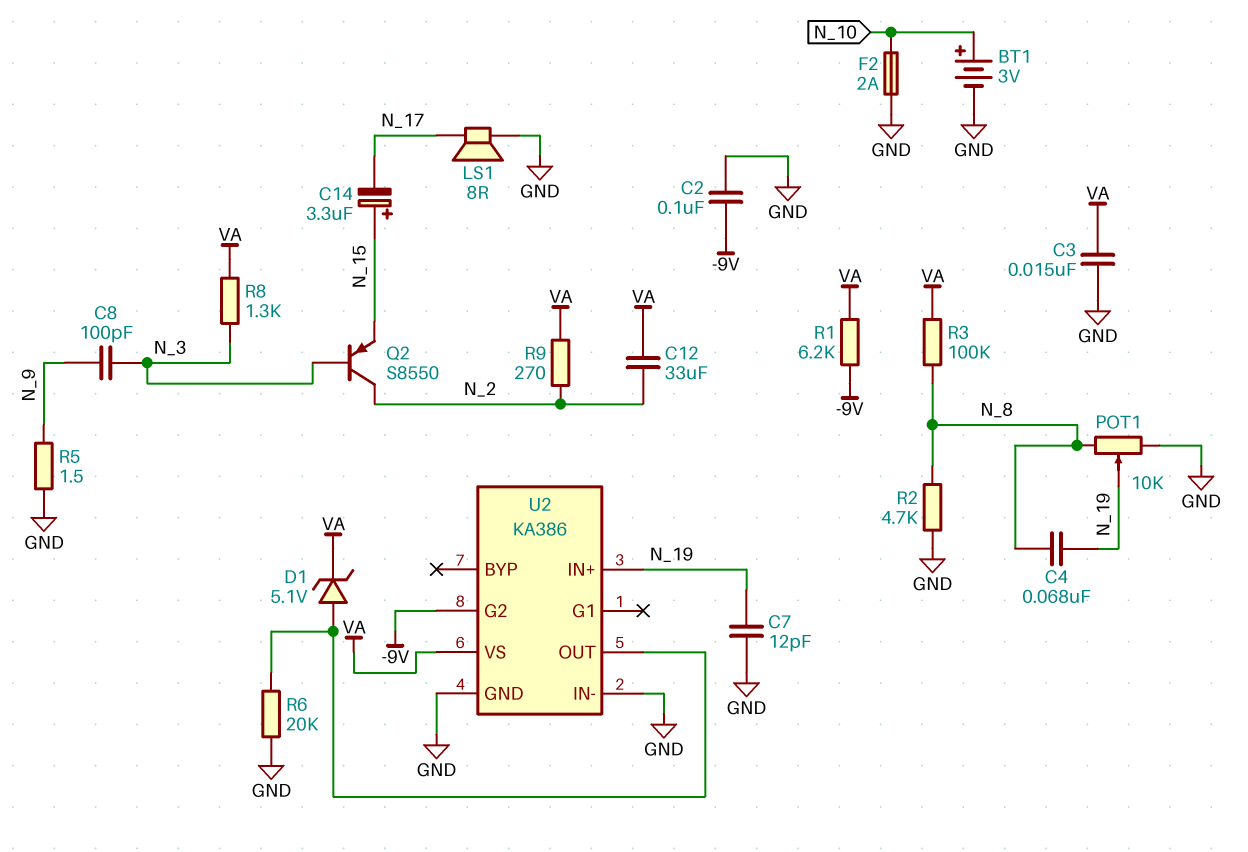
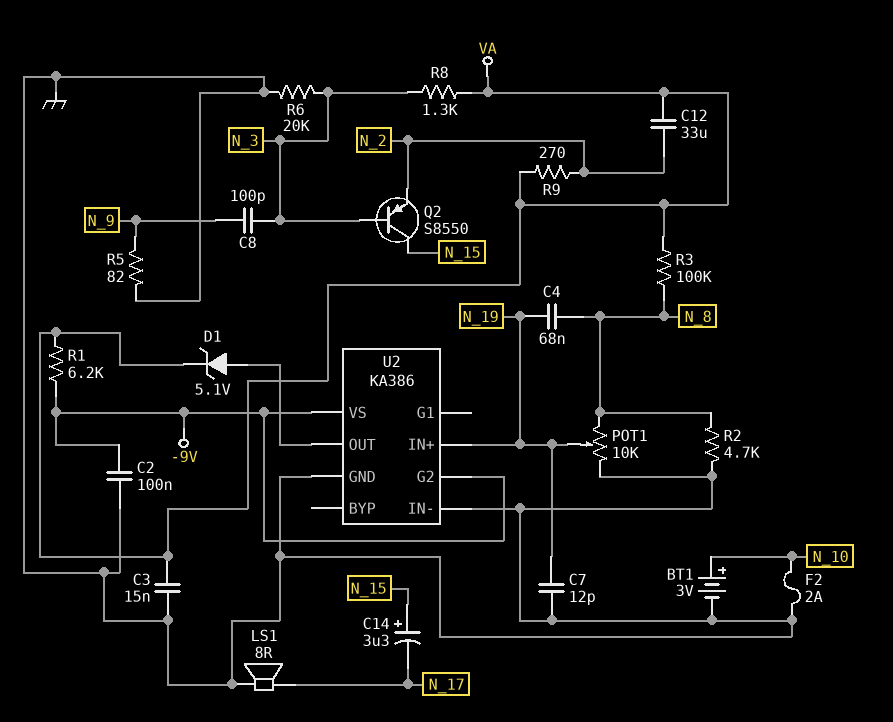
Q2: PNP S8550 (B N_3, C N_2, E N_15) -> PNP S8550 (B N_3, C N_15, E N_2)
R5: 1.5 (GND, N_9) -> 82 (GND, N_9)
R6: 20k (GND, U2/OUT) -> 20k (GND, N_3)
U2 pin VS: VA -> -9V

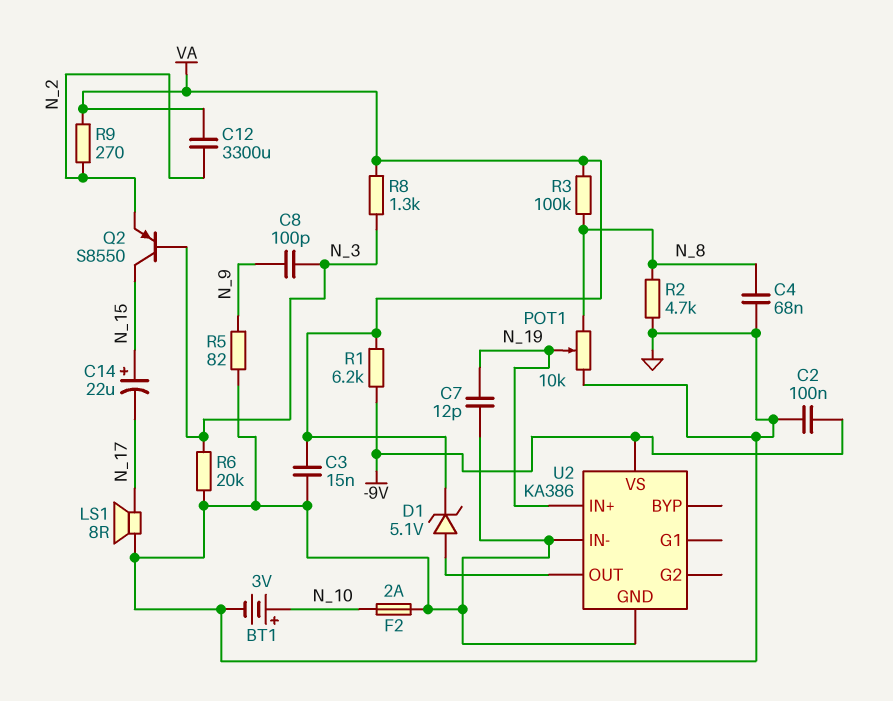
C4: 68nF (N_8, N_19) -> 68nF (GND, N_8)
C12: 33uF (N_2, VA) -> 3300uF (N_2, VA)
C14: 3.3uF (plus N_15, minus N_17) -> 22uF (plus N_15, minus N_17)
U2 pin G2: -9V -> none

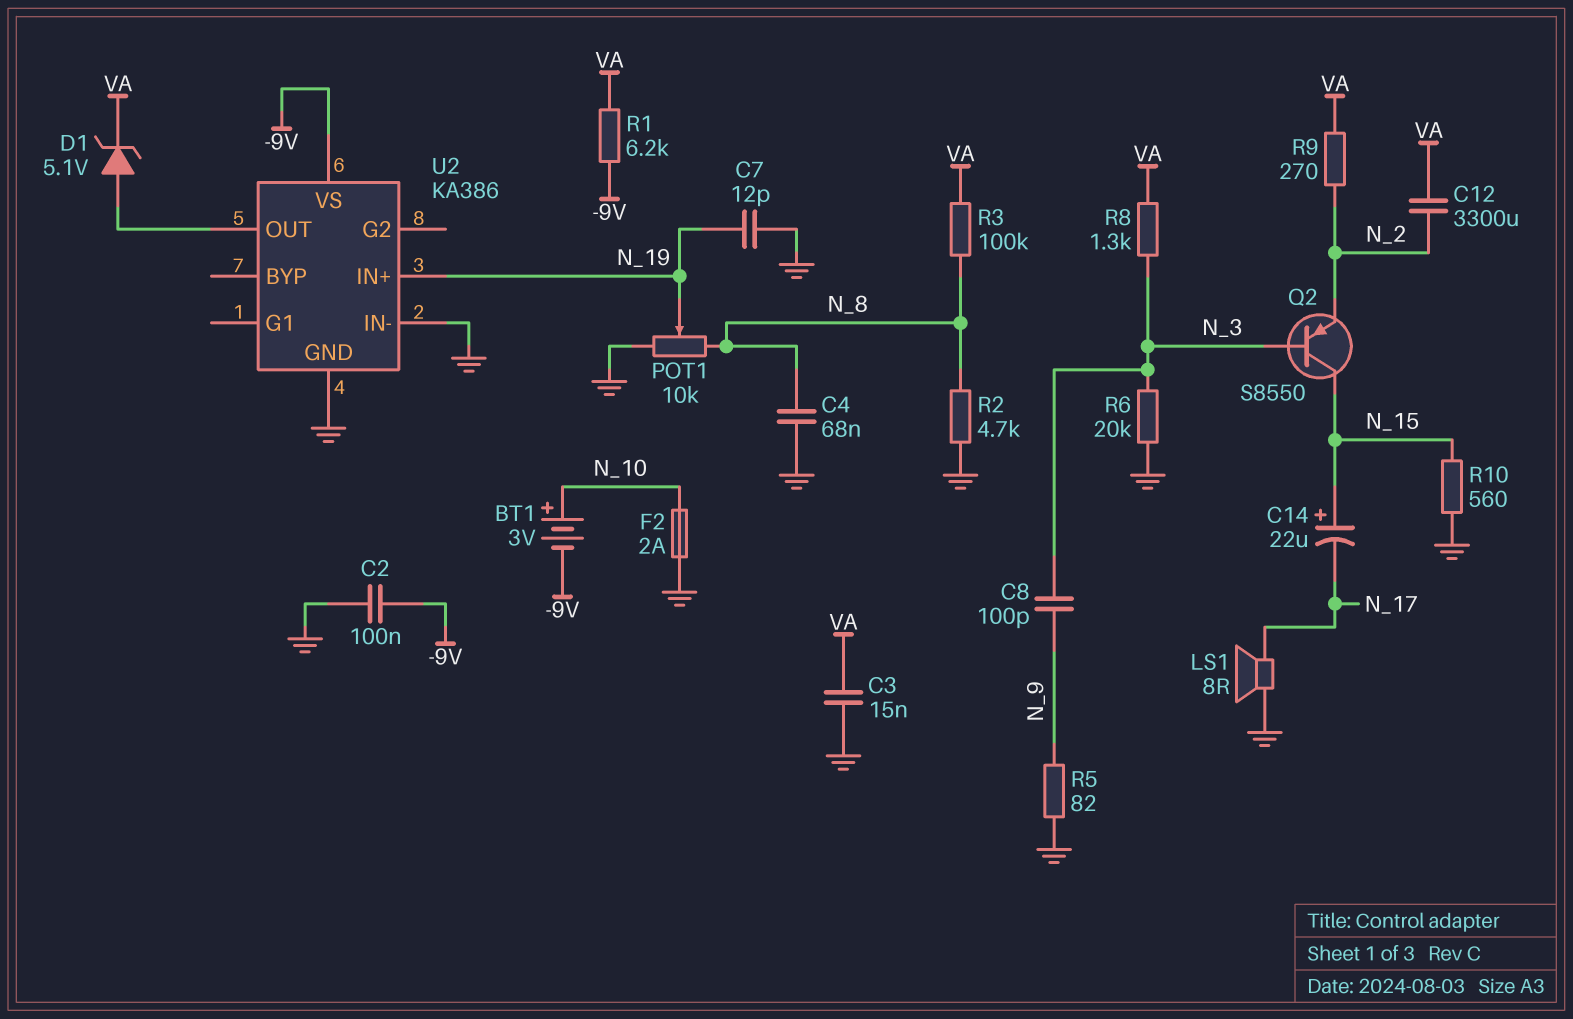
BT1: 3V (plus N_10, minus GND) -> 3V (plus N_10, minus -9V)
R10: none -> 560 (GND, N_15)

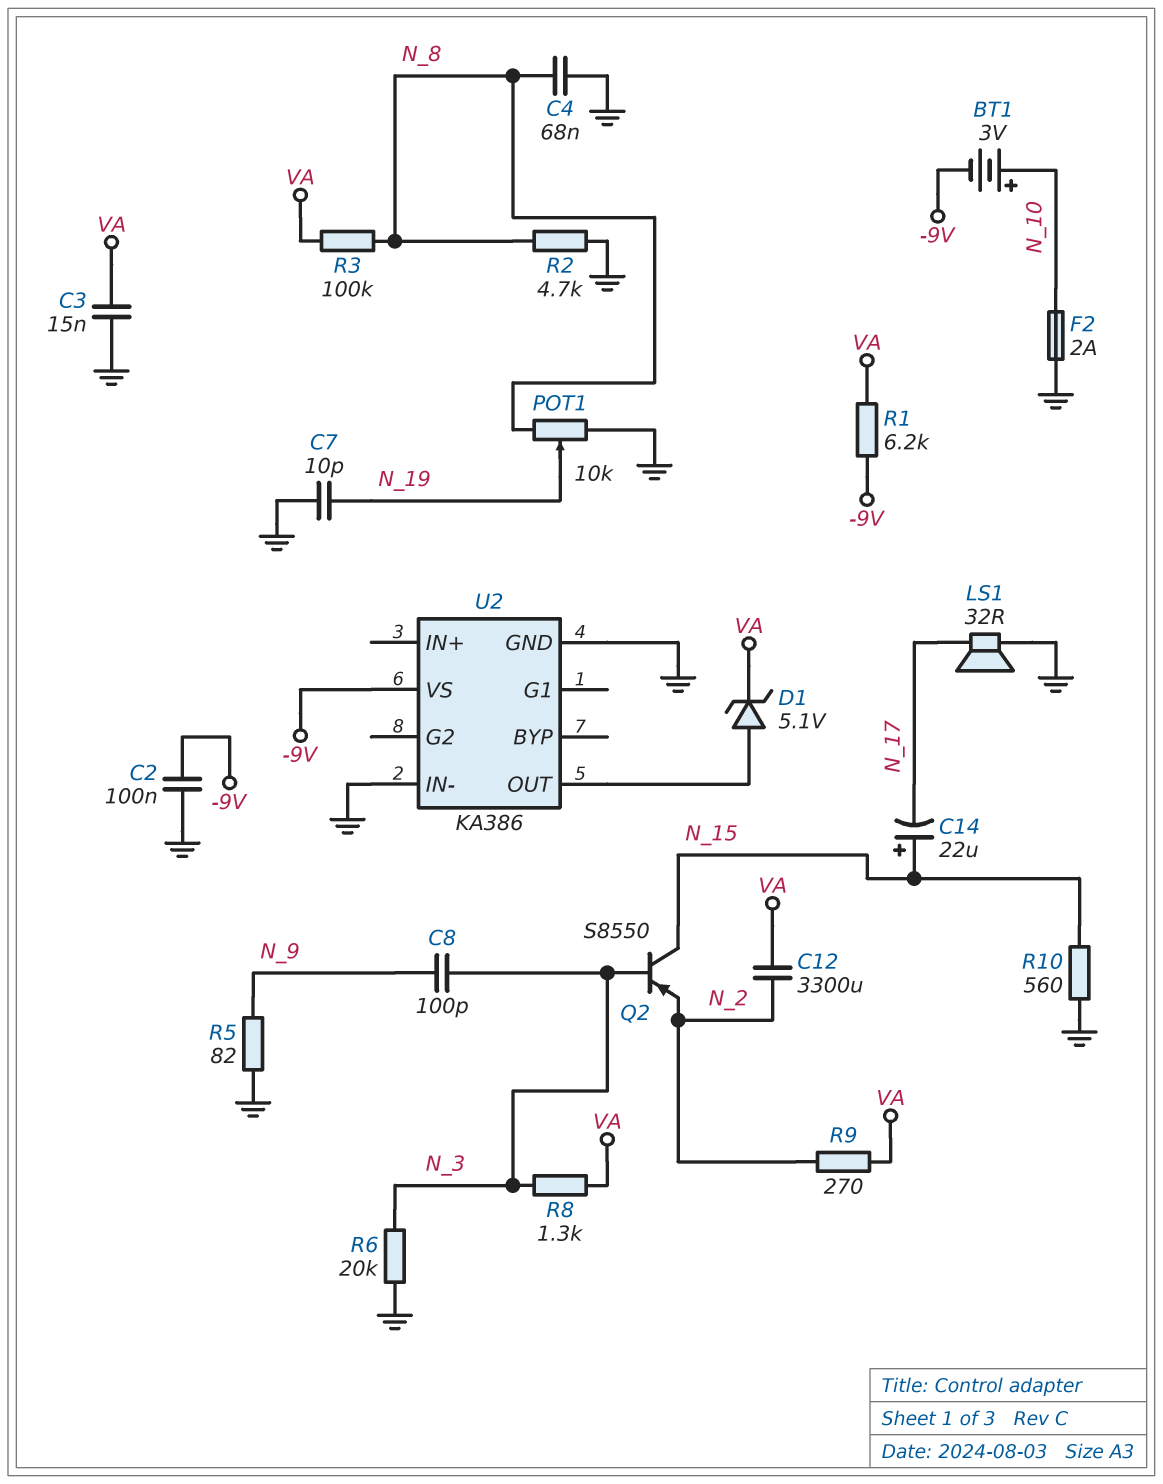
C7: 12pF (GND, N_19) -> 10pF (GND, N_19)
LS1: speaker 8R (GND, N_17) -> speaker 32R (GND, N_17)
U2 pin IN+: N_19 -> none

